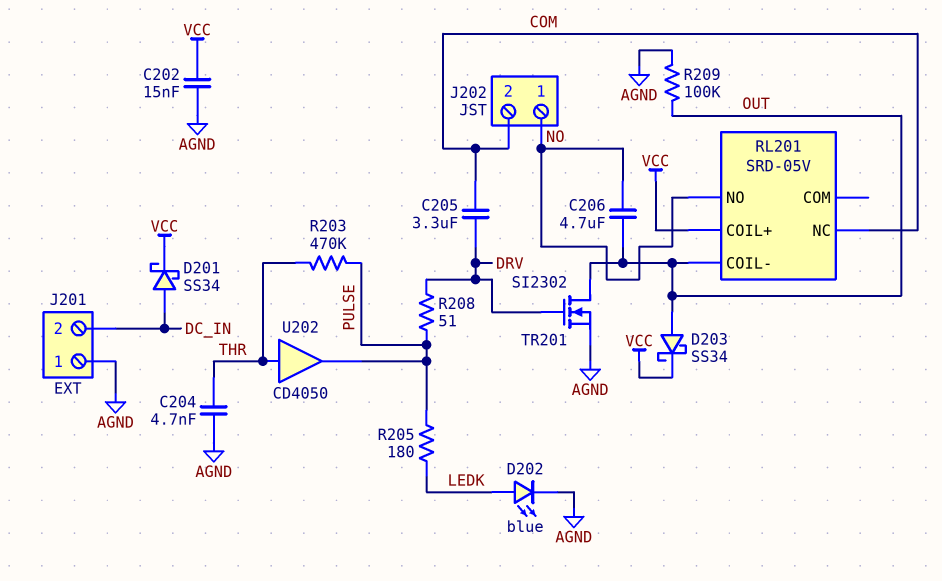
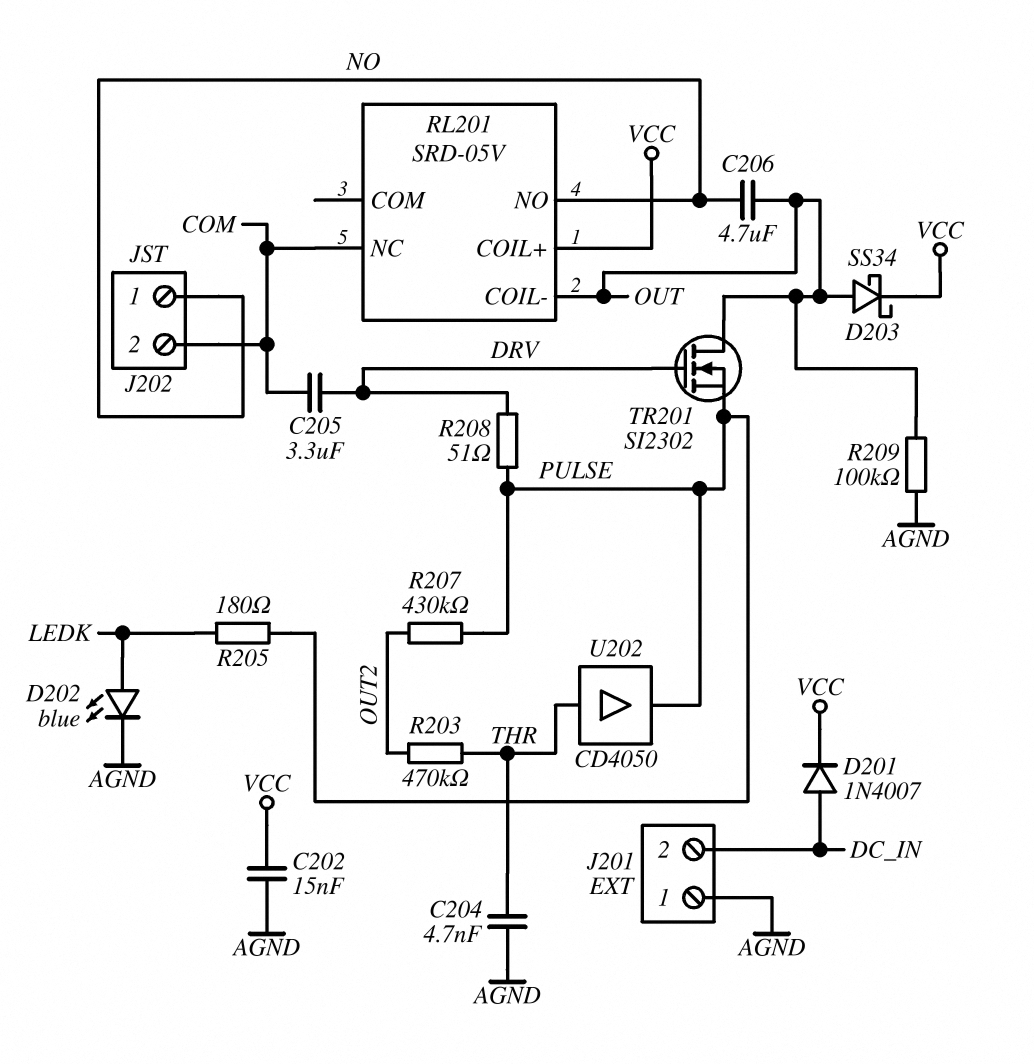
D201: schottky SS34 (A DC_IN, K VCC) -> diode 1N4007 (A DC_IN, K VCC)
R203: 470k (PULSE, THR) -> 470k (OUT2, THR)
R207: none -> 430k (OUT2, PULSE)
TR201: NMOS SI2302 (G DRV, D OUT, S AGND) -> NMOS SI2302 (G DRV, D OUT, S PULSE)

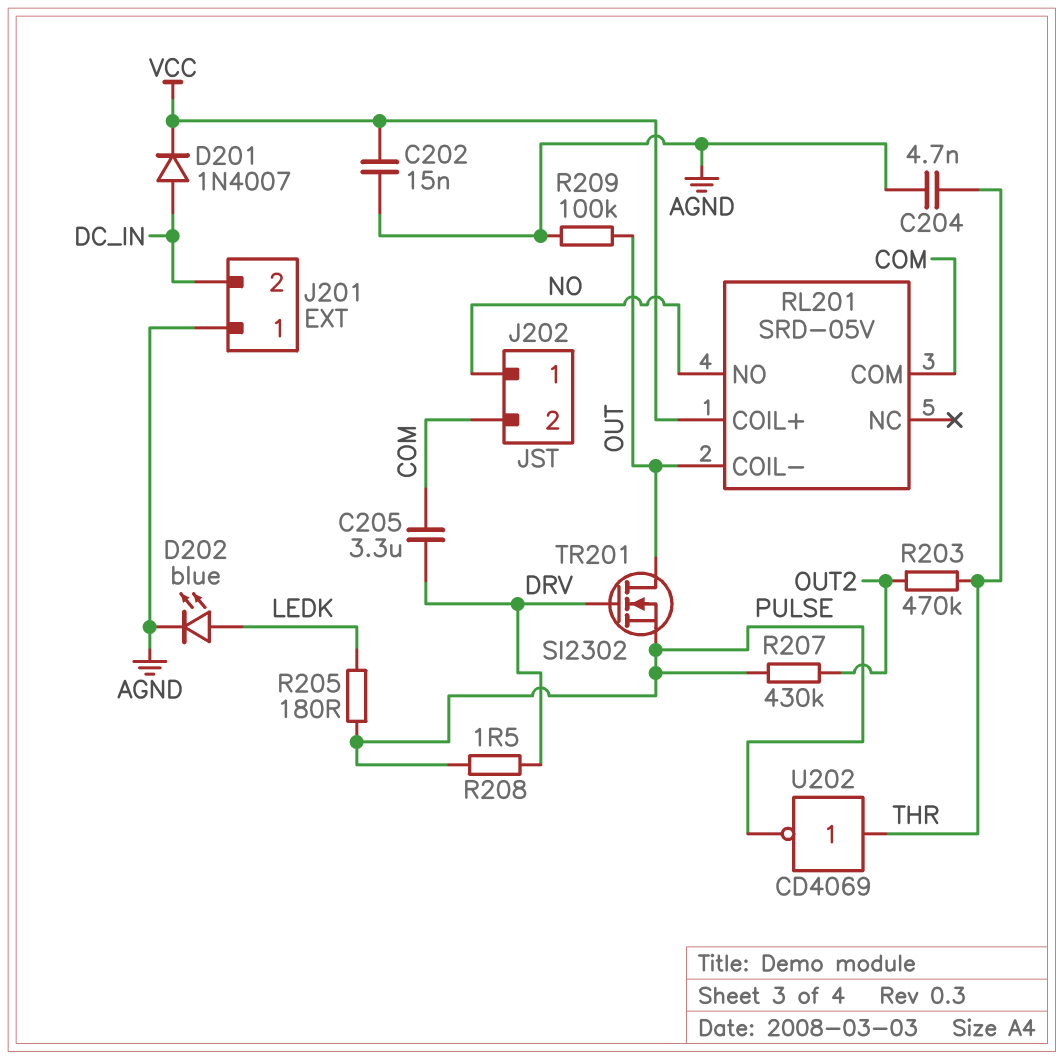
C206: 4.7uF (NO, OUT) -> none
D203: schottky SS34 (A OUT, K VCC) -> none
R208: 51 (DRV, PULSE) -> 1.5 (DRV, PULSE)
RL201 pin COM: none -> COM
RL201 pin NC: COM -> none
U202: buffer CD4050 (in THR, out PULSE) -> NOT CD4069 (in THR, out PULSE)

